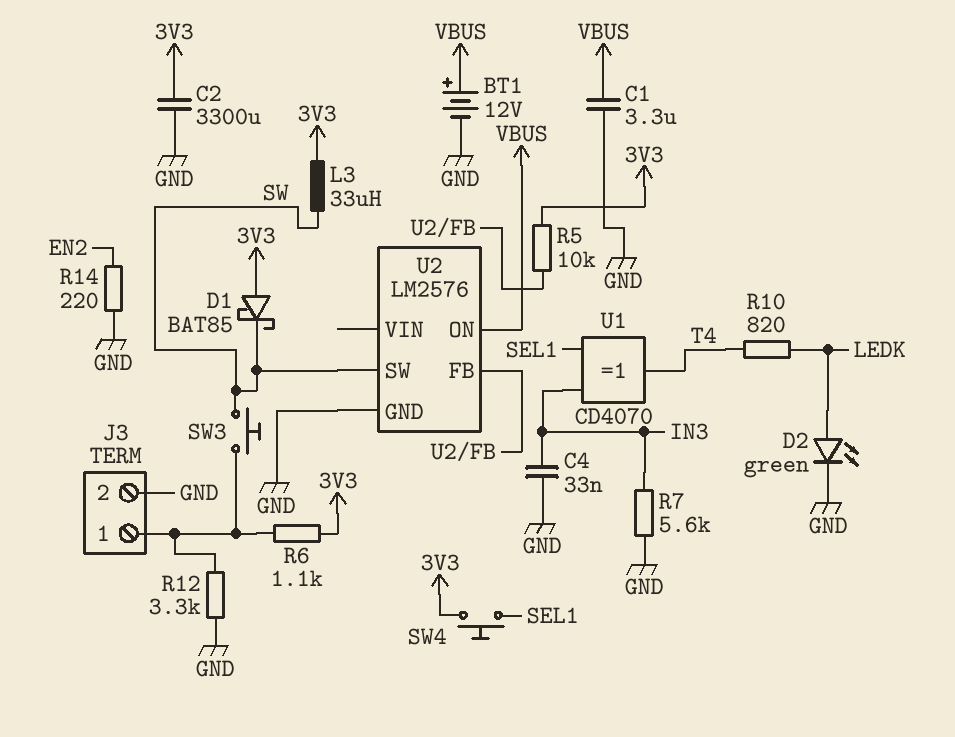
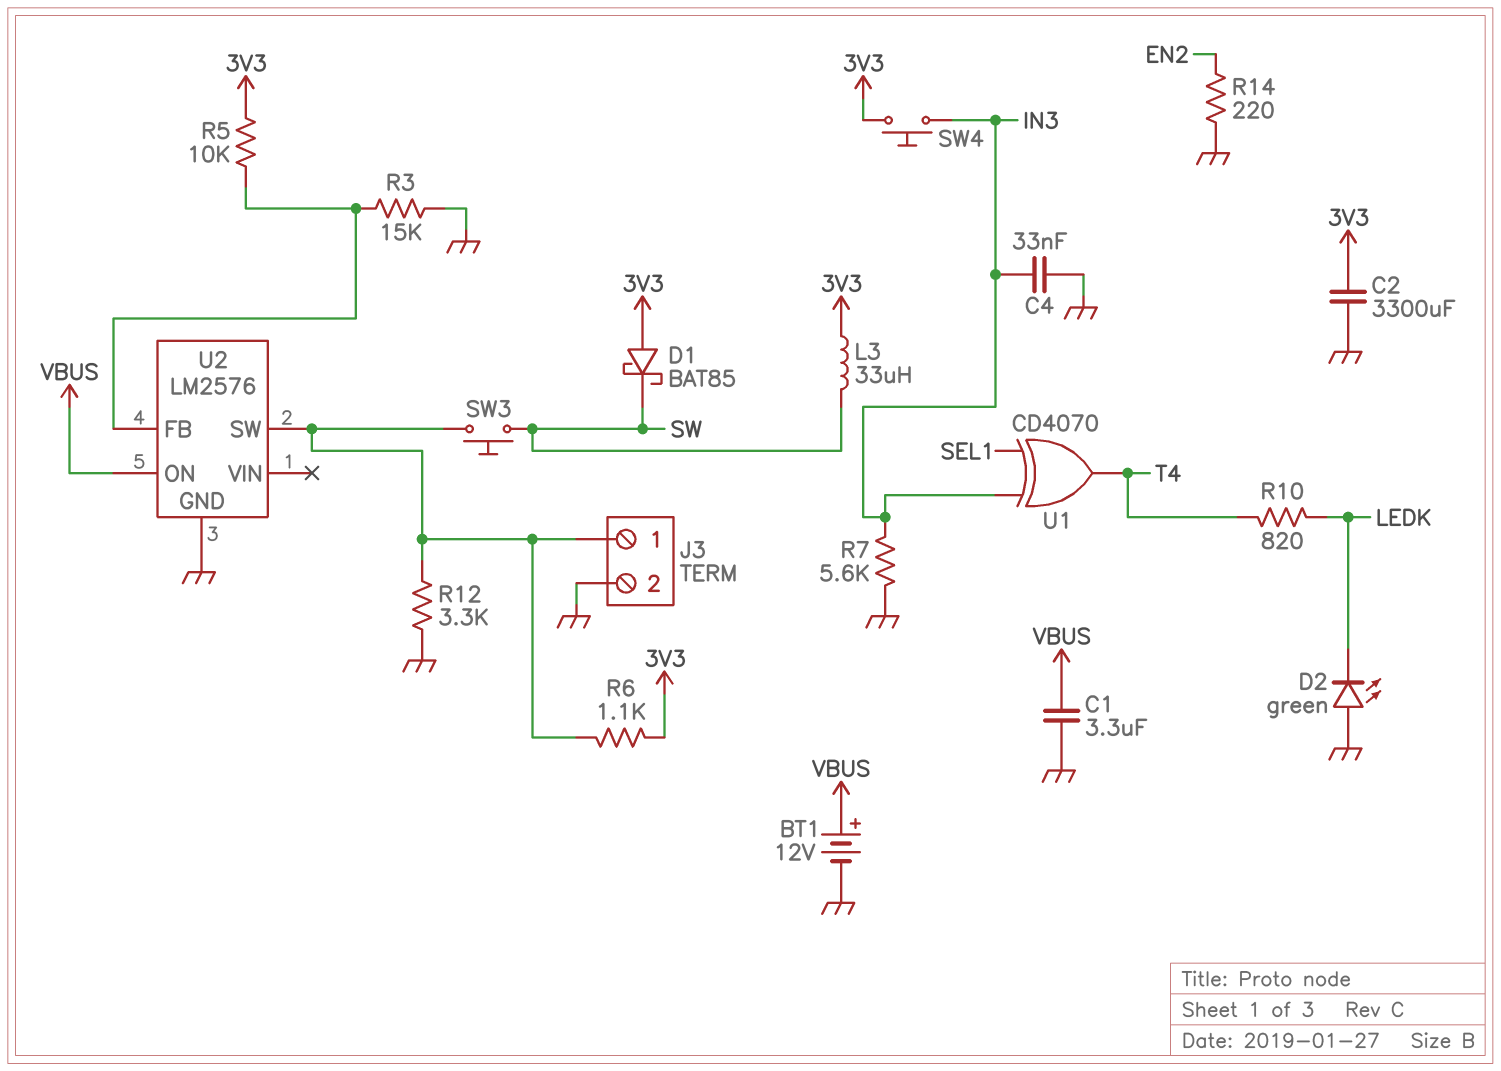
D2: LED green (A LEDK, K GND) -> LED green (A GND, K LEDK)
R3: none -> 15k (GND, U2/FB)
SW4: button (3V3, SEL1) -> button (3V3, IN3)
U2 pin SW: SW -> J3/1

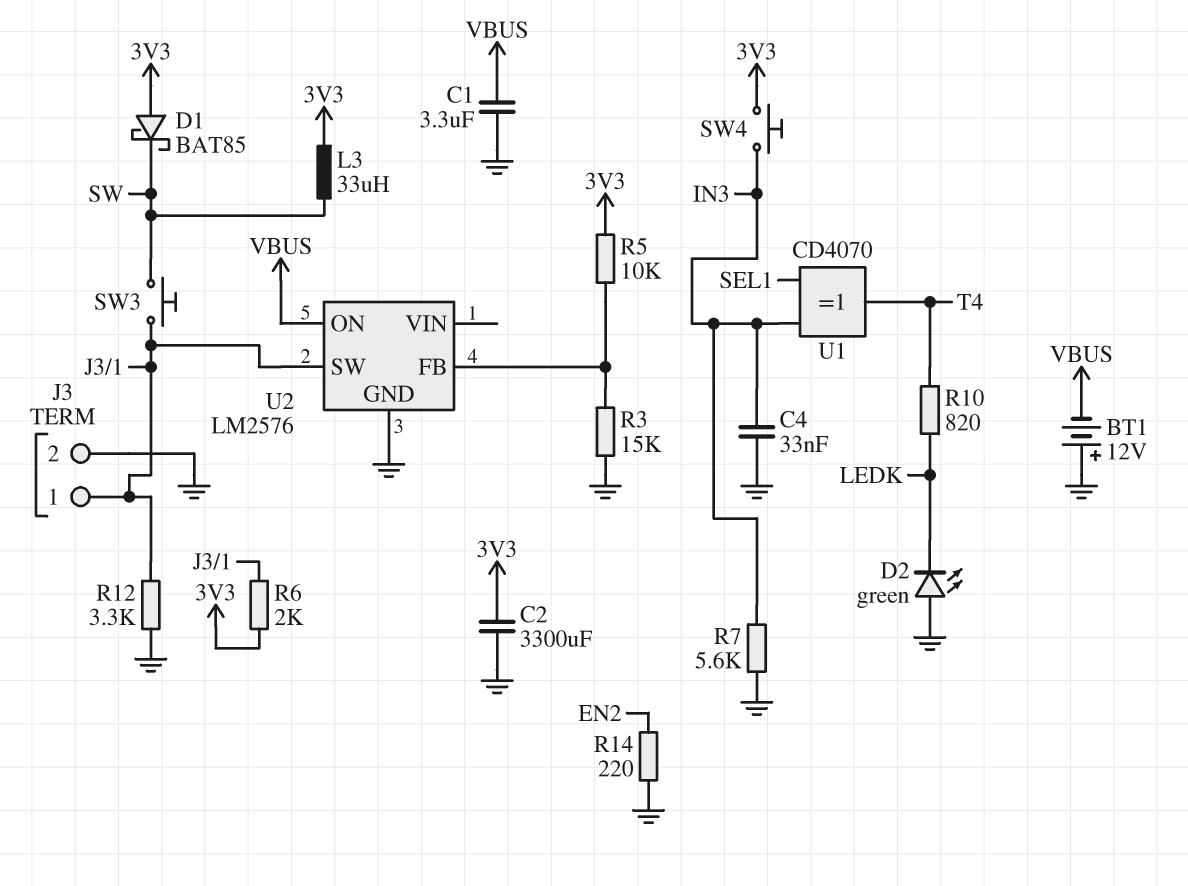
BT1: 12V (plus VBUS, minus GND) -> 12V (plus GND, minus VBUS)
R6: 1.1k (3V3, J3/1) -> 2k (3V3, J3/1)

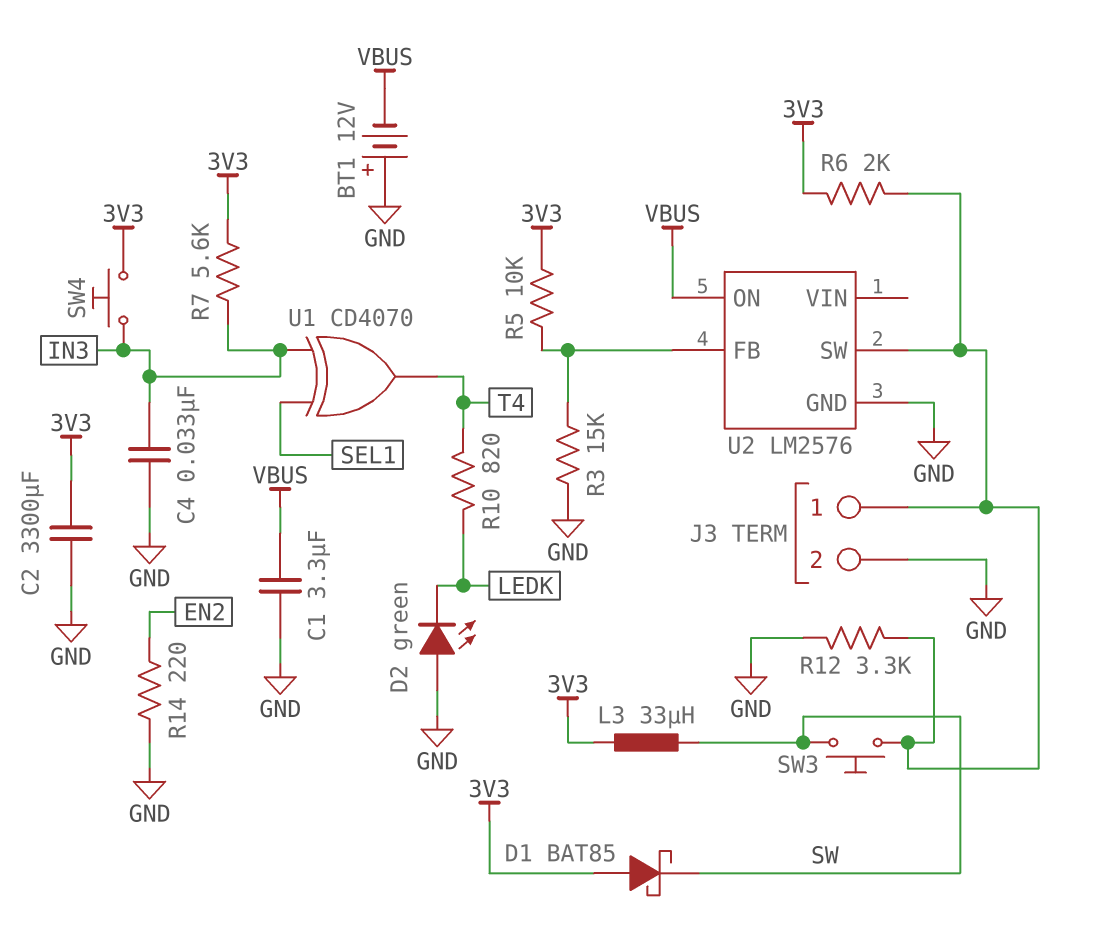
R7: 5.6k (GND, IN3) -> 5.6k (3V3, IN3)

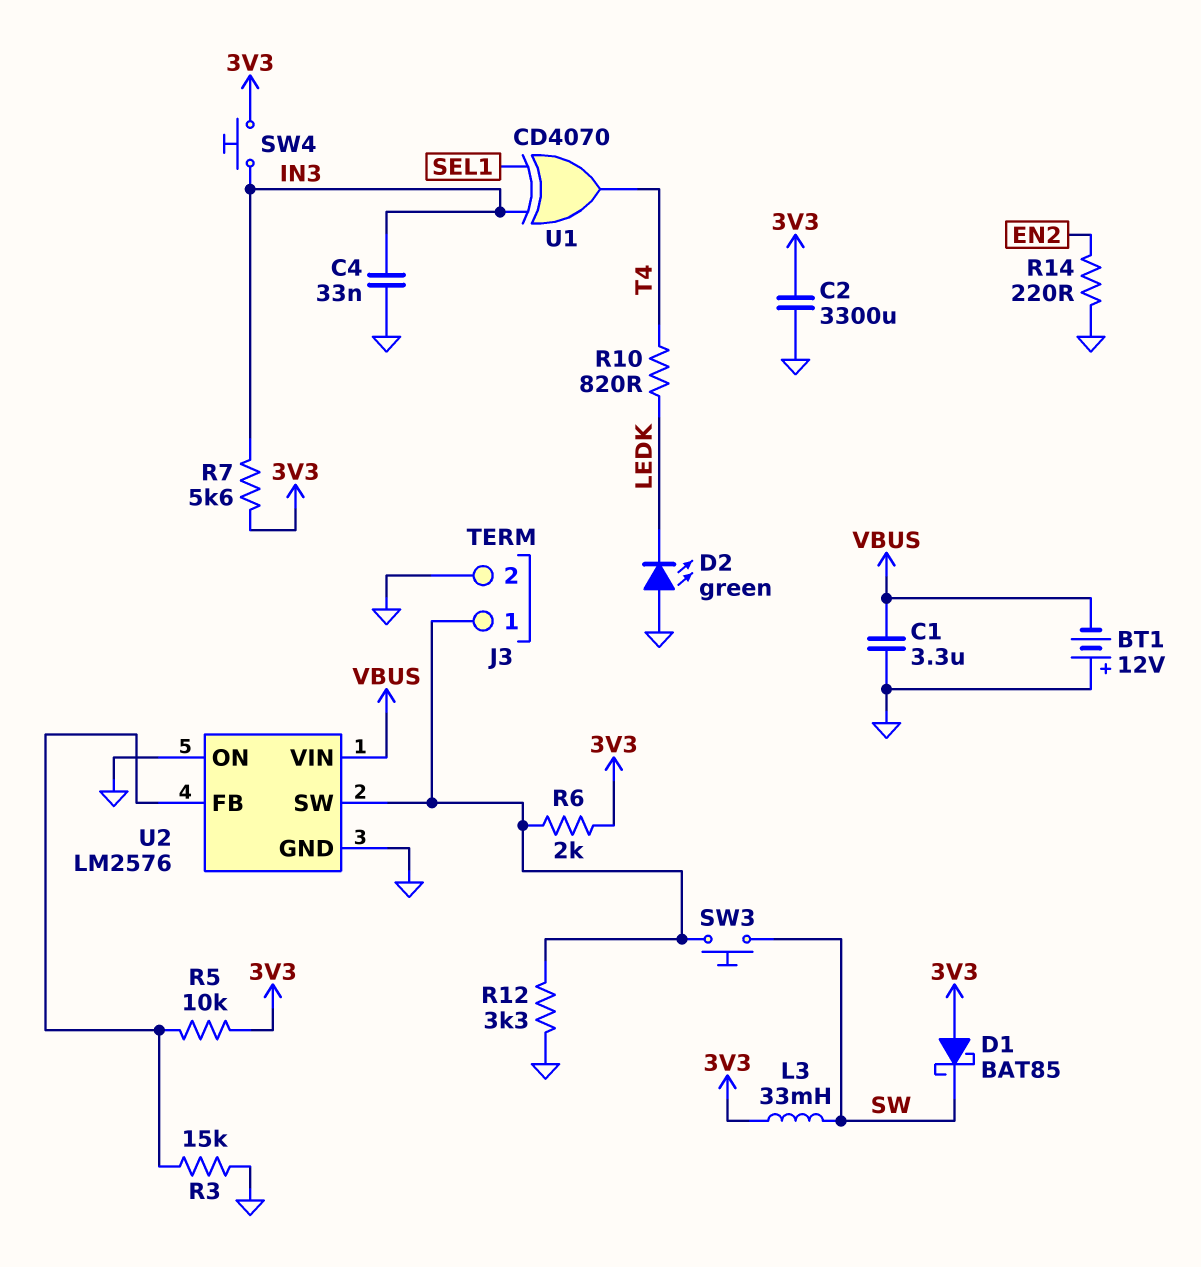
L3: 33uH (3V3, SW) -> 33mH (3V3, SW)
U2 pin ON: VBUS -> GND
U2 pin VIN: none -> VBUS

